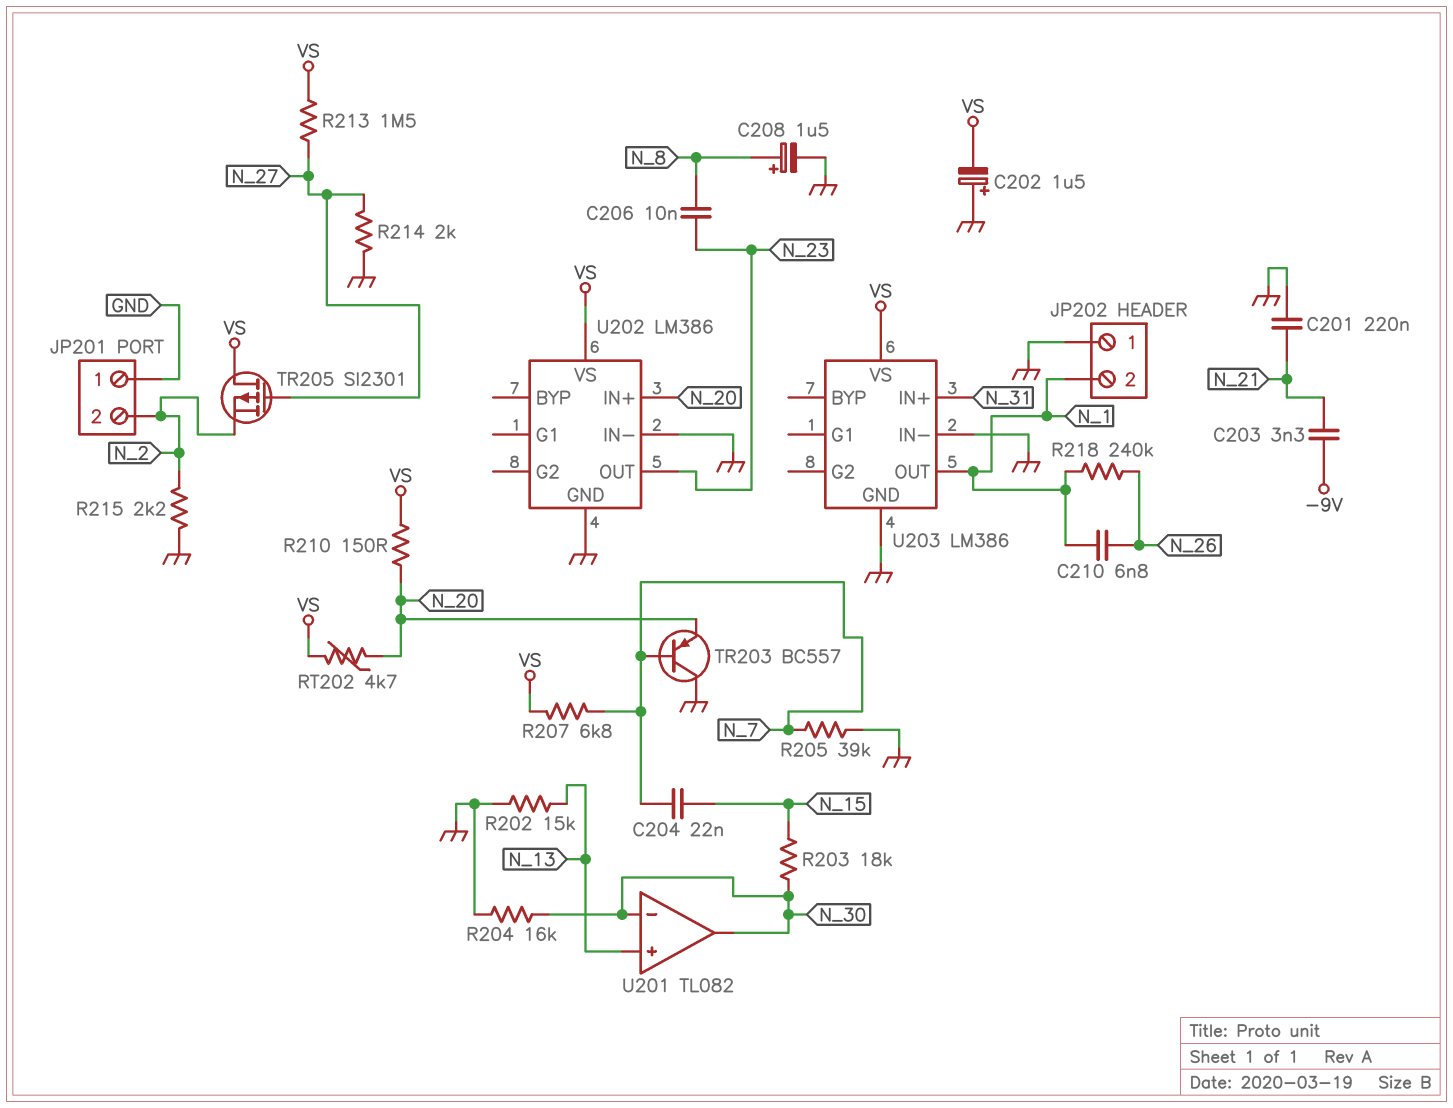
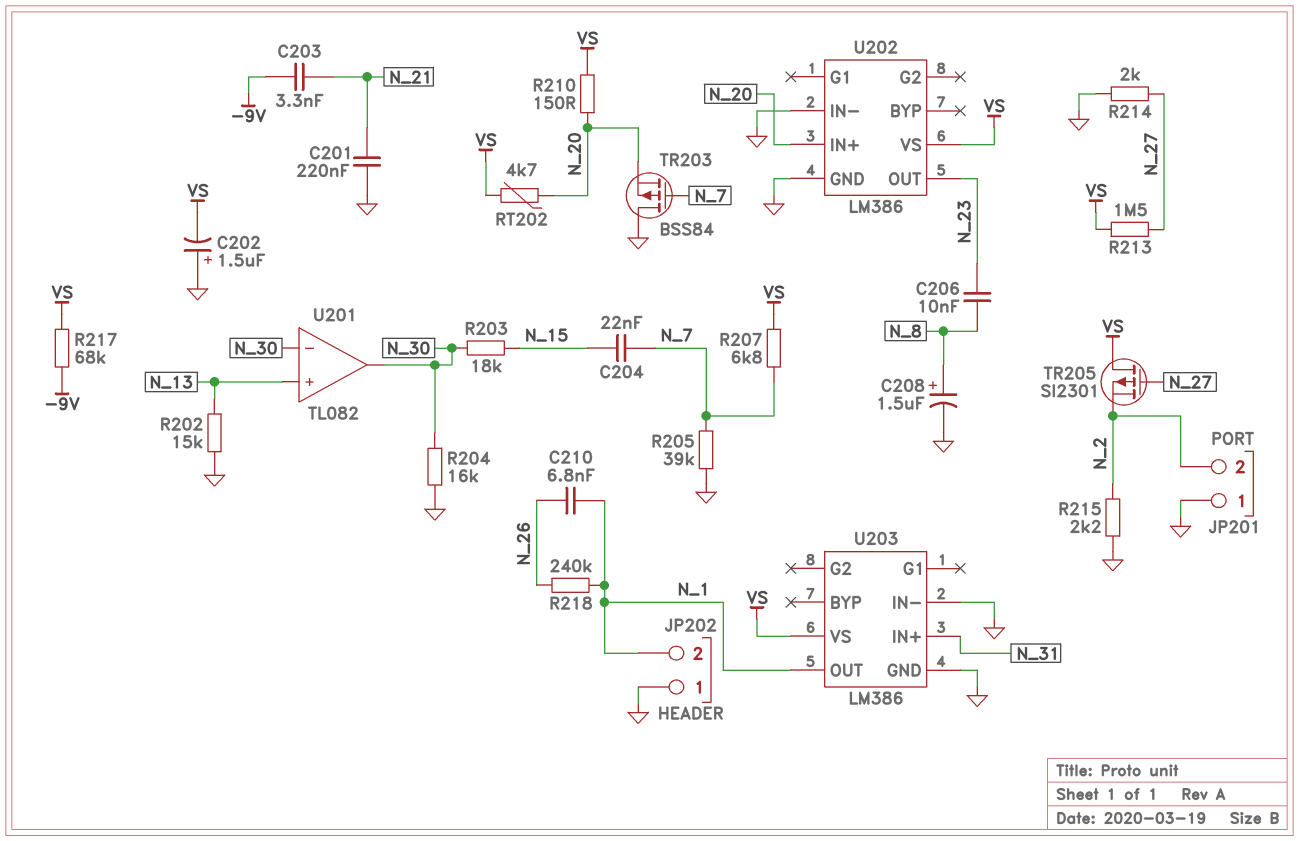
R217: none -> 68k (-9V, VS)
TR203: PNP BC557 (B N_7, C GND, E N_20) -> PMOS BSS84 (G N_7, D GND, S N_20)

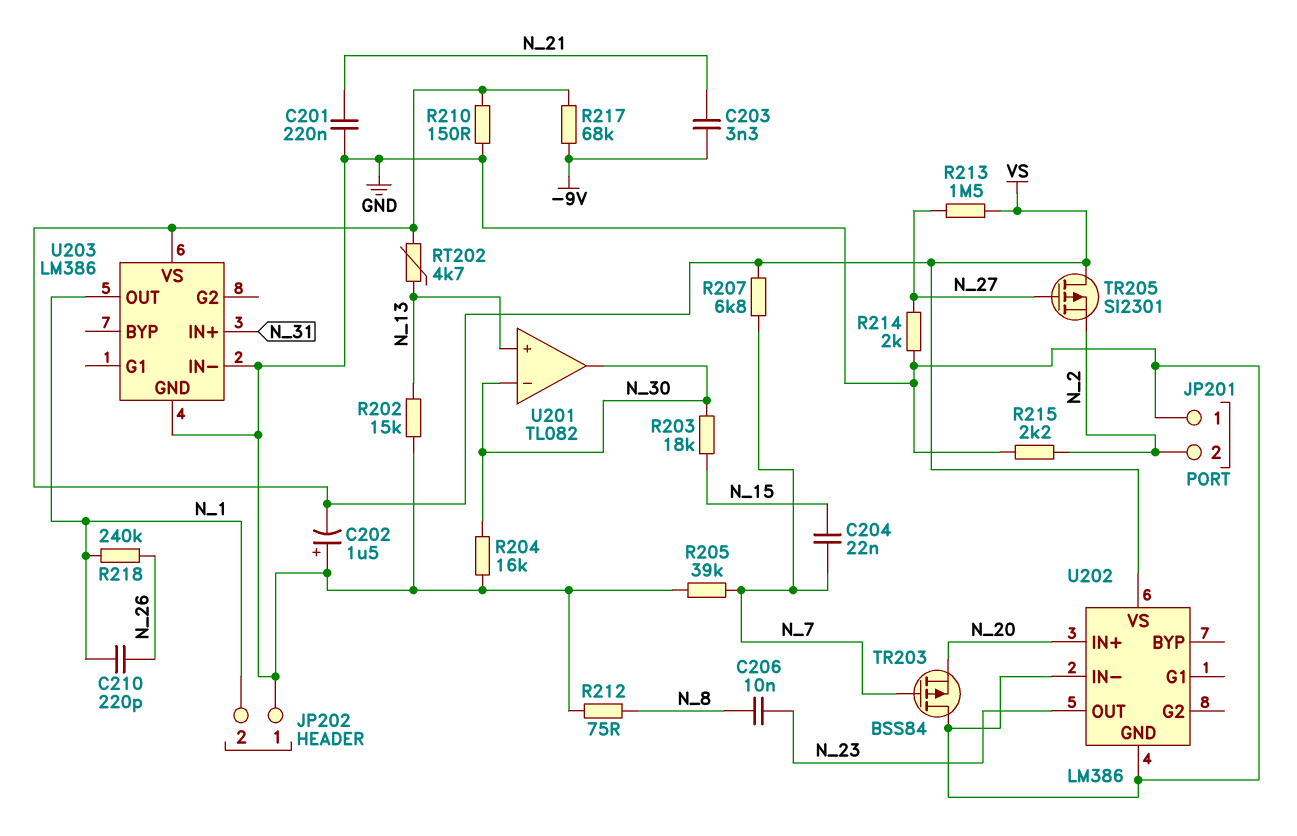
C208: 1.5uF (plus N_8, minus GND) -> none
C210: 6.8nF (N_1, N_26) -> 220pF (N_1, N_26)
R210: 150 (N_20, VS) -> 150 (GND, VS)
R212: none -> 75 (GND, N_8)
RT202: 4.7k (N_20, VS) -> 4.7k (N_13, VS)

